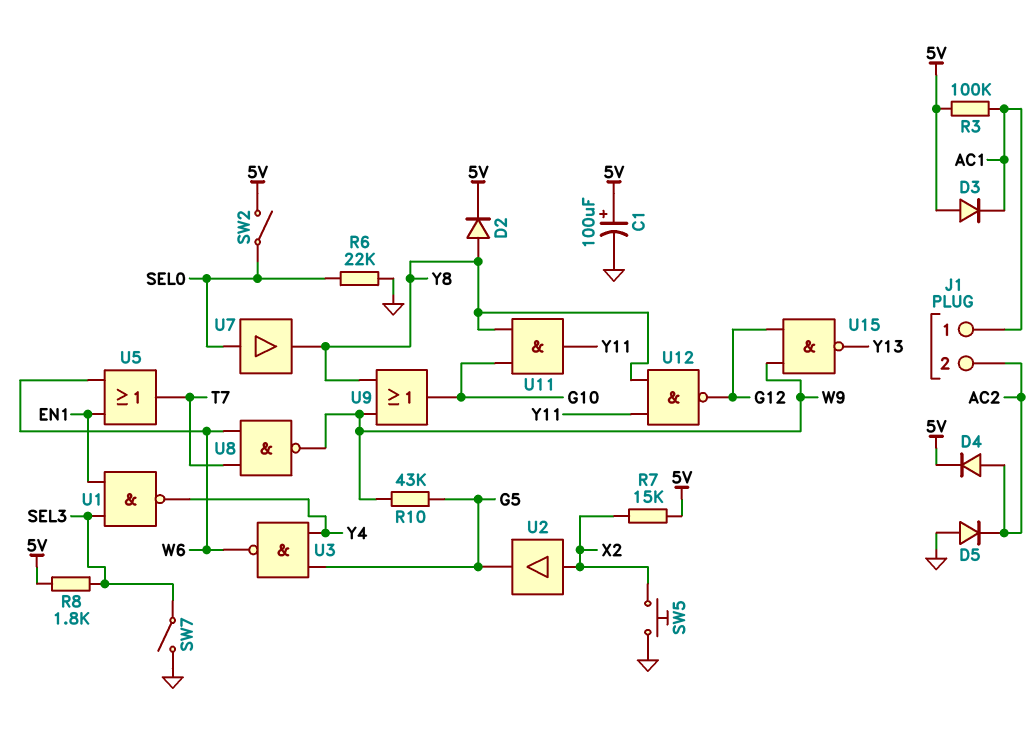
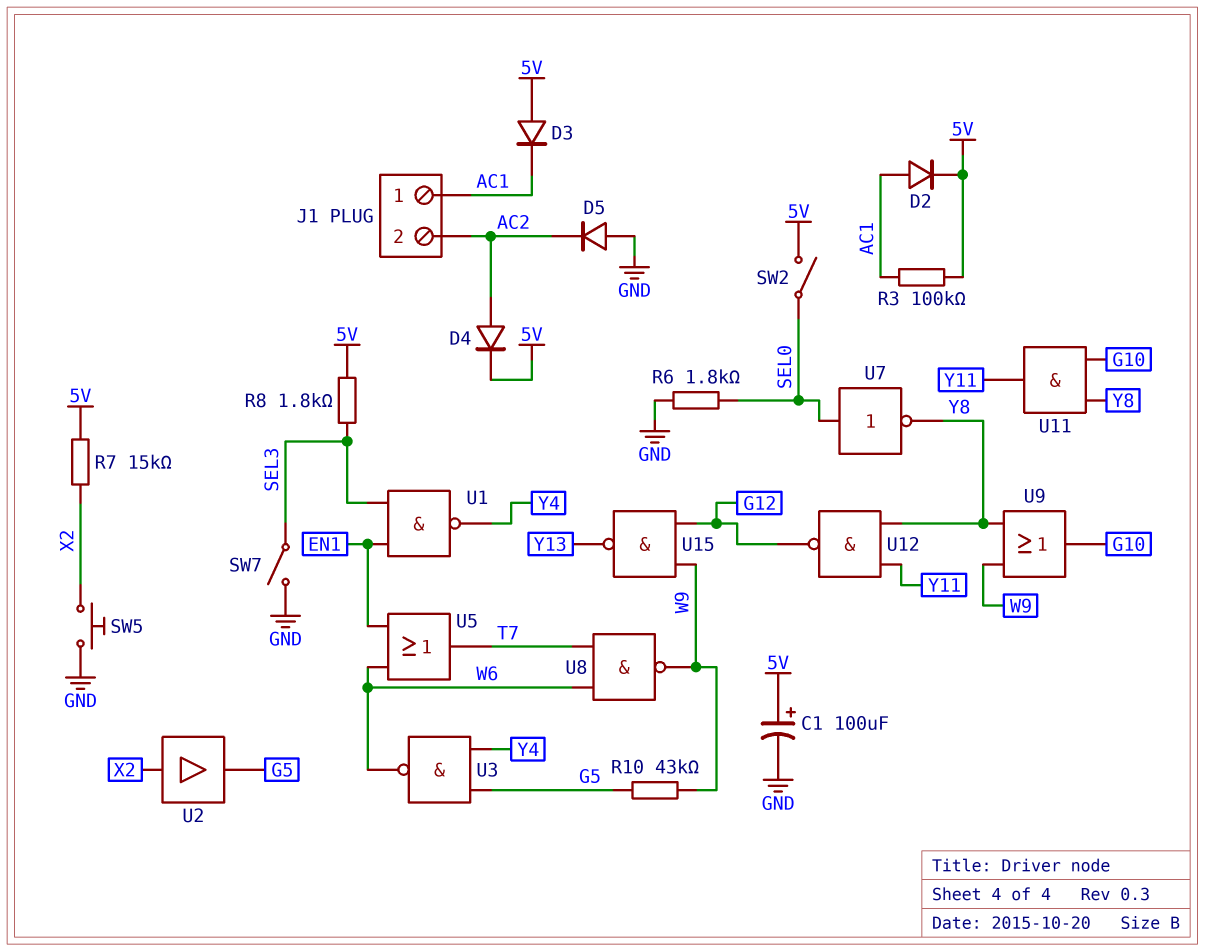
D2: diode (A Y8, K 5V) -> diode (A AC1, K 5V)
R6: 22k (GND, SEL0) -> 1.8k (GND, SEL0)
U7: buffer (in SEL0, out Y8) -> NOT (in SEL0, out Y8)

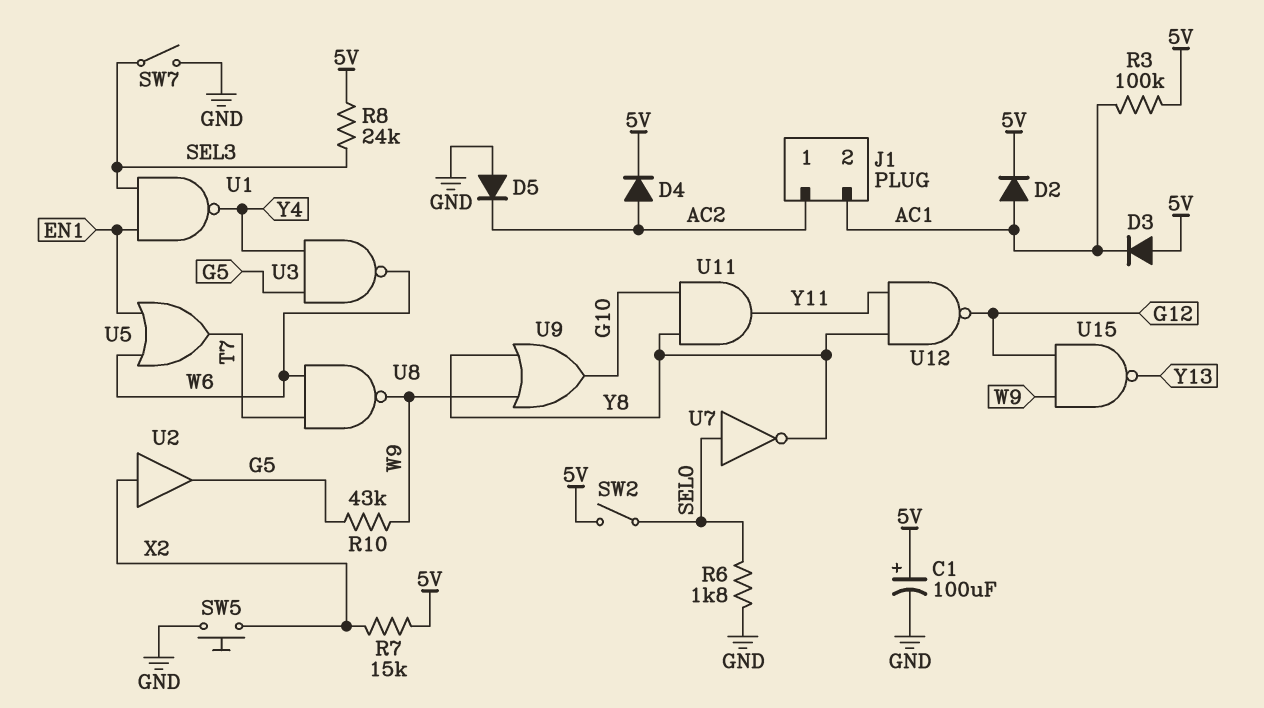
J1 pin 1: AC1 -> AC2
J1 pin 2: AC2 -> AC1
R8: 1.8k (5V, SEL3) -> 24k (5V, SEL3)

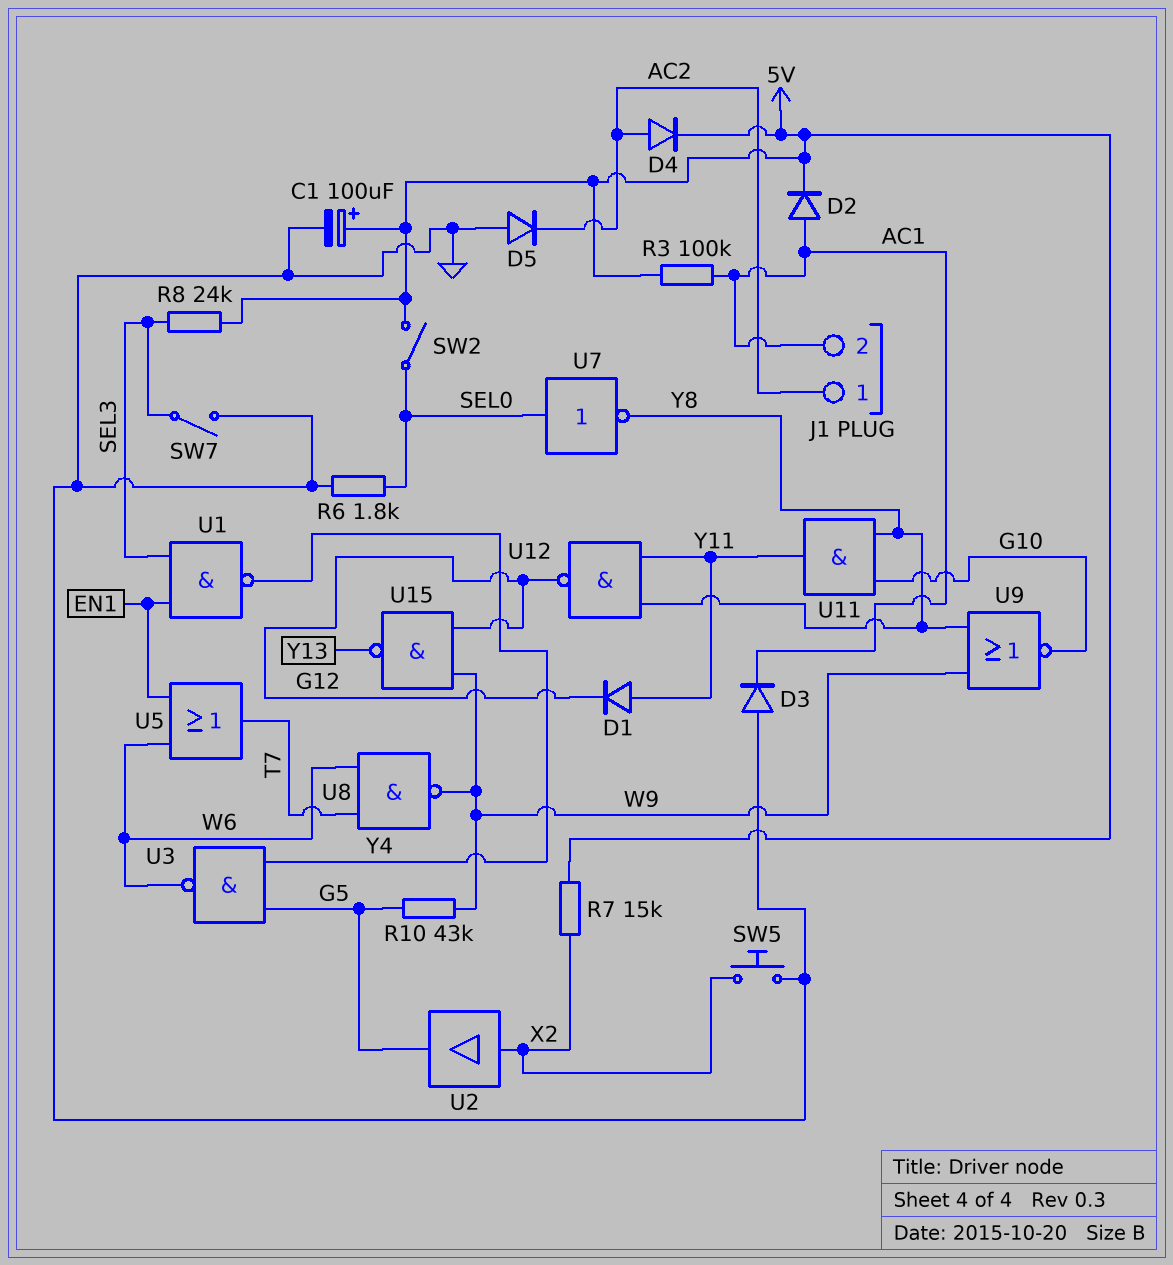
D1: none -> diode (A Y11, K G12)
D3: diode (A 5V, K AC1) -> diode (A GND, K AC1)
U9: OR (in W9, in Y8, out G10) -> NOR (in W9, in Y8, out G10)

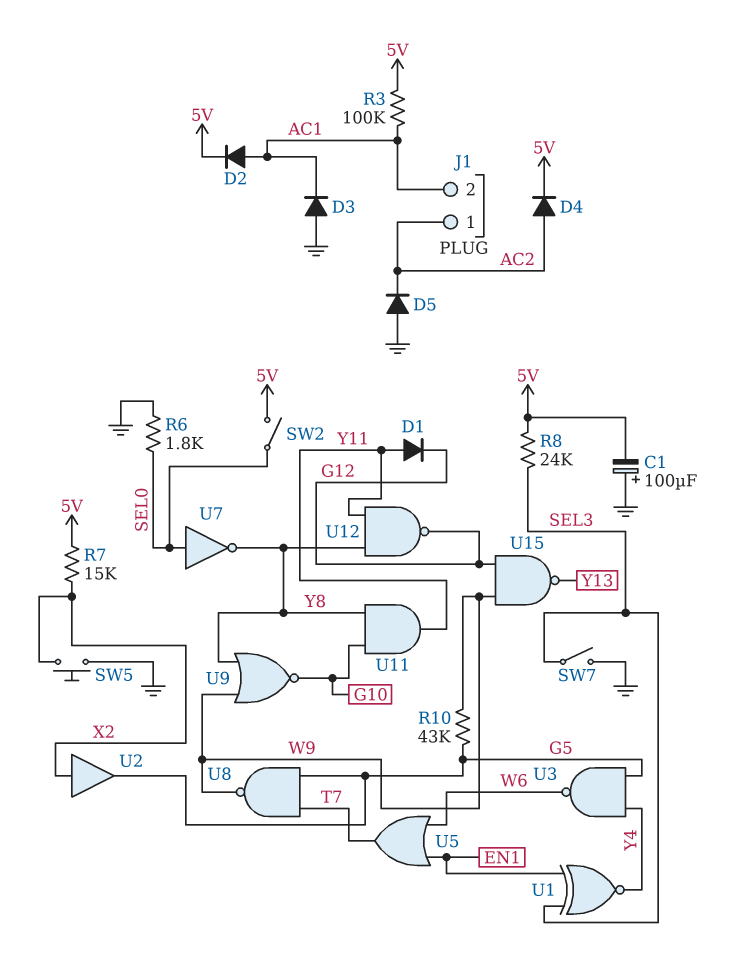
C1: 100uF (plus 5V, minus GND) -> 100uF (plus GND, minus 5V)
U1: NAND (in EN1, in SEL3, out Y4) -> XNOR (in EN1, in SEL3, out Y4)
U8: NAND (in T7, in W6, out W9) -> NAND (in G5, in T7, out W9)

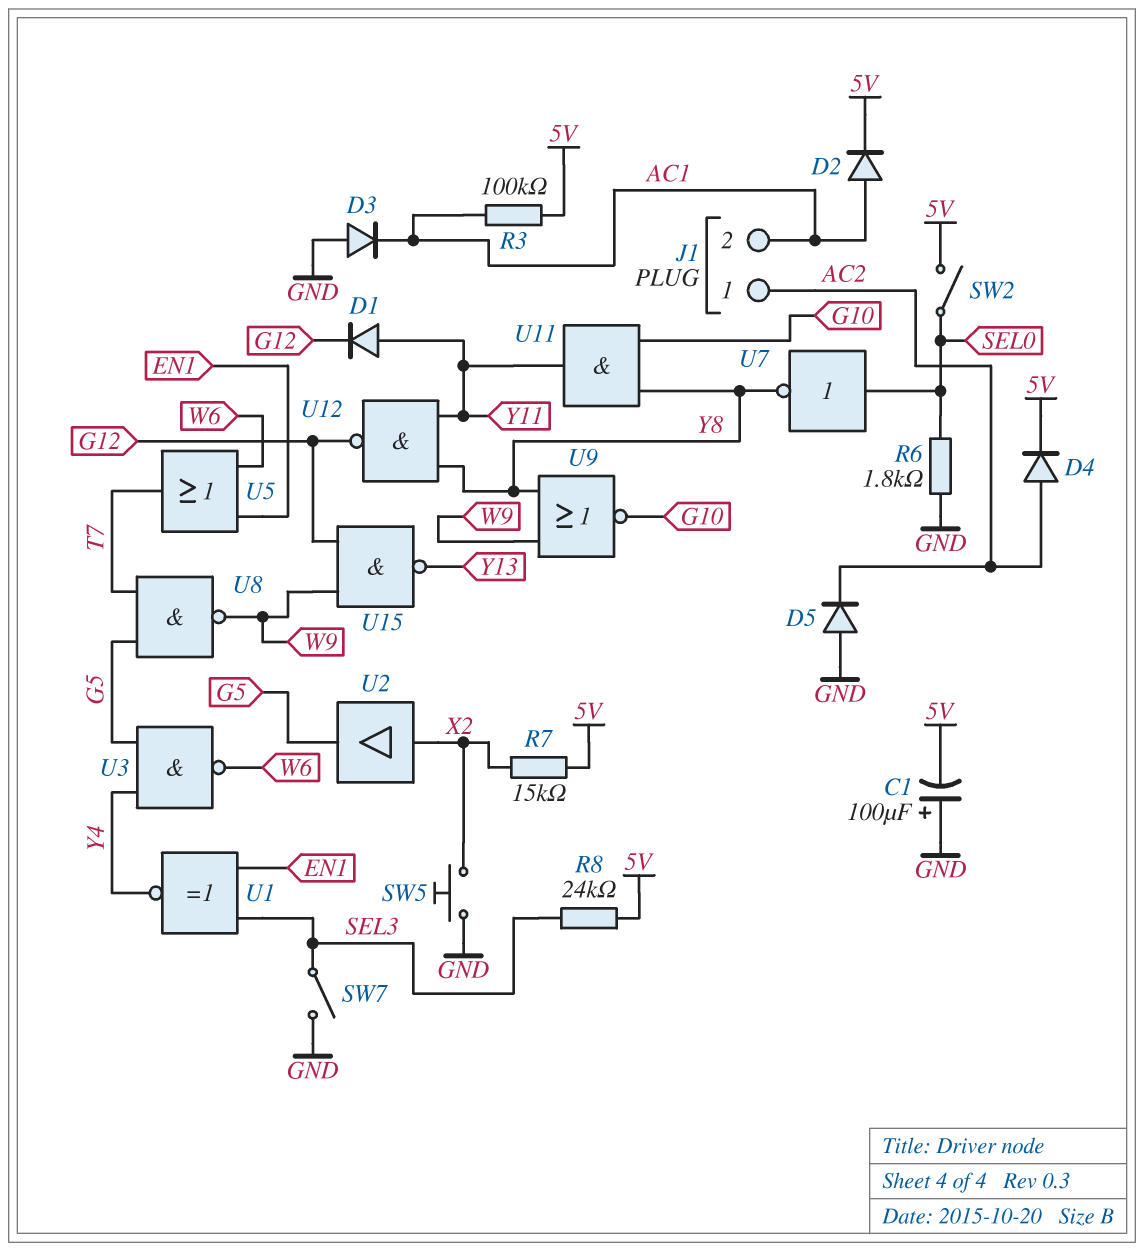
R10: 43k (G5, W9) -> none

